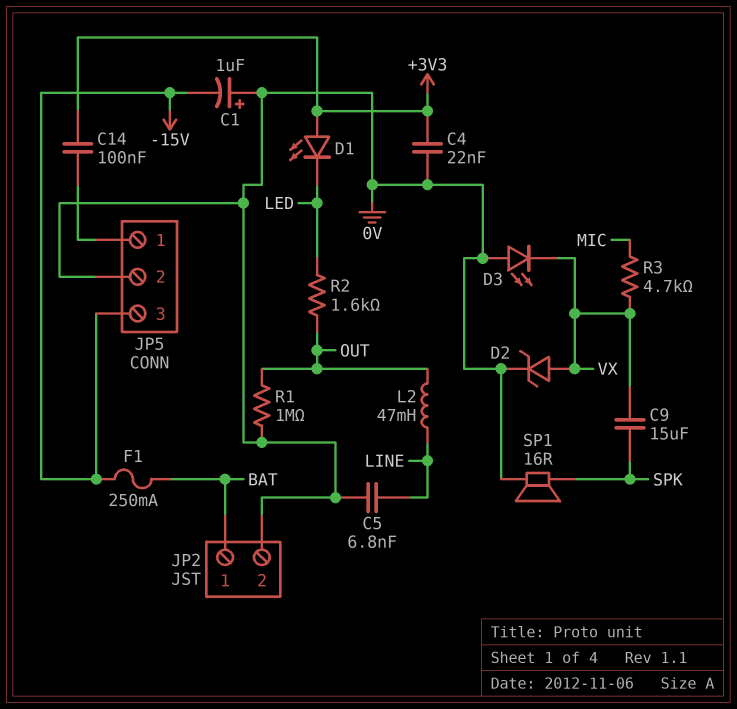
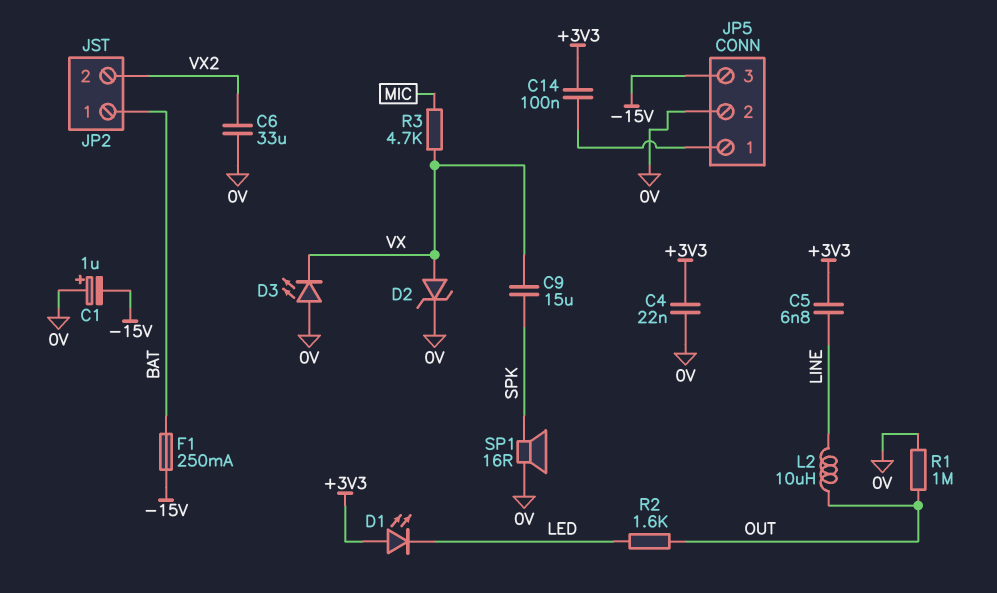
C5: 6.8nF (0V, LINE) -> 6.8nF (+3V3, LINE)
C6: none -> 33uF (0V, VX2)
JP2 pin 2: 0V -> VX2
L2: 47mH (LINE, OUT) -> 10uH (LINE, OUT)

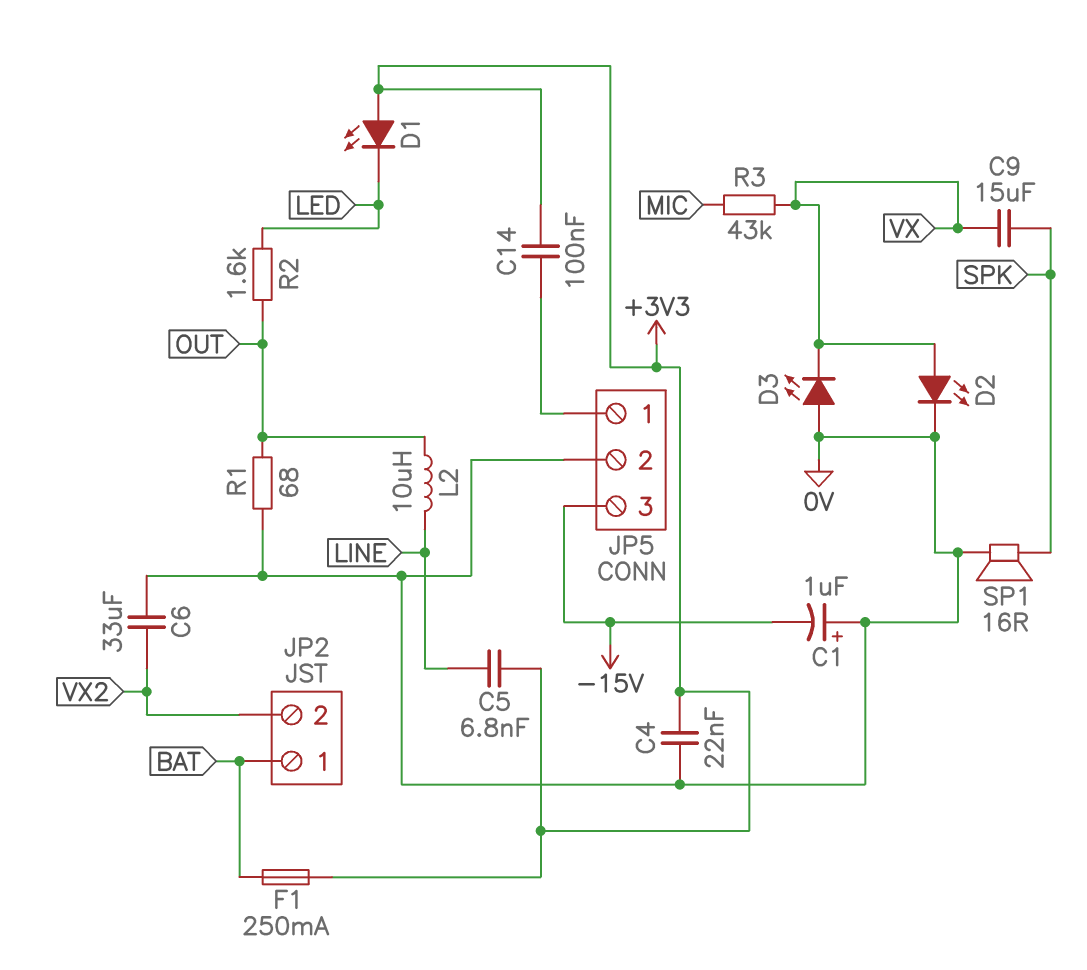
D2: zener (A VX, K 0V) -> LED (A VX, K 0V)
F1: 250mA (-15V, BAT) -> 250mA (+3V3, BAT)
R1: 1M (0V, OUT) -> 68 (0V, OUT)
R3: 4.7k (MIC, VX) -> 43k (MIC, VX)

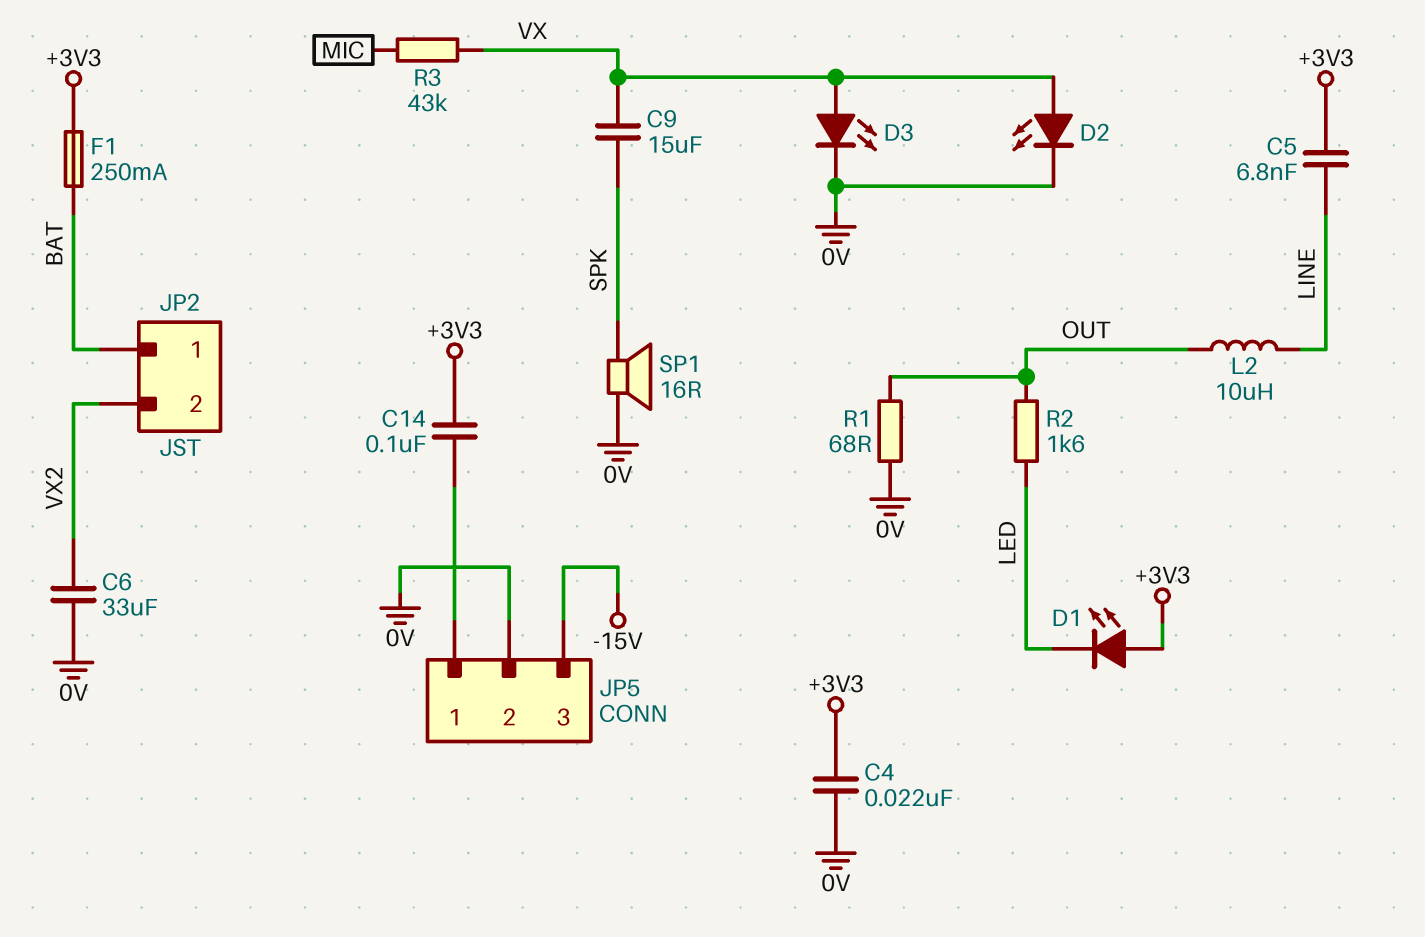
C1: 1uF (plus 0V, minus -15V) -> none
D3: LED (A 0V, K VX) -> LED (A VX, K 0V)

